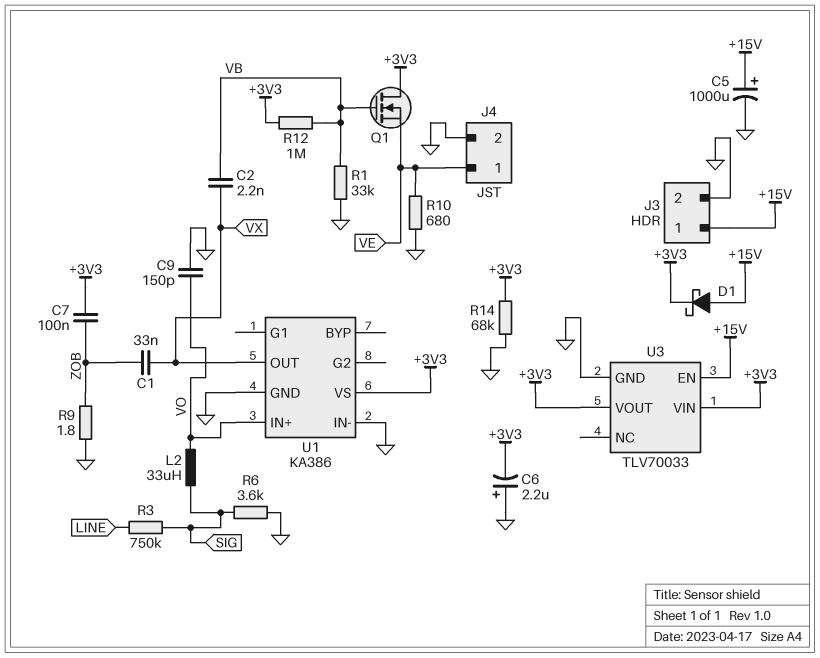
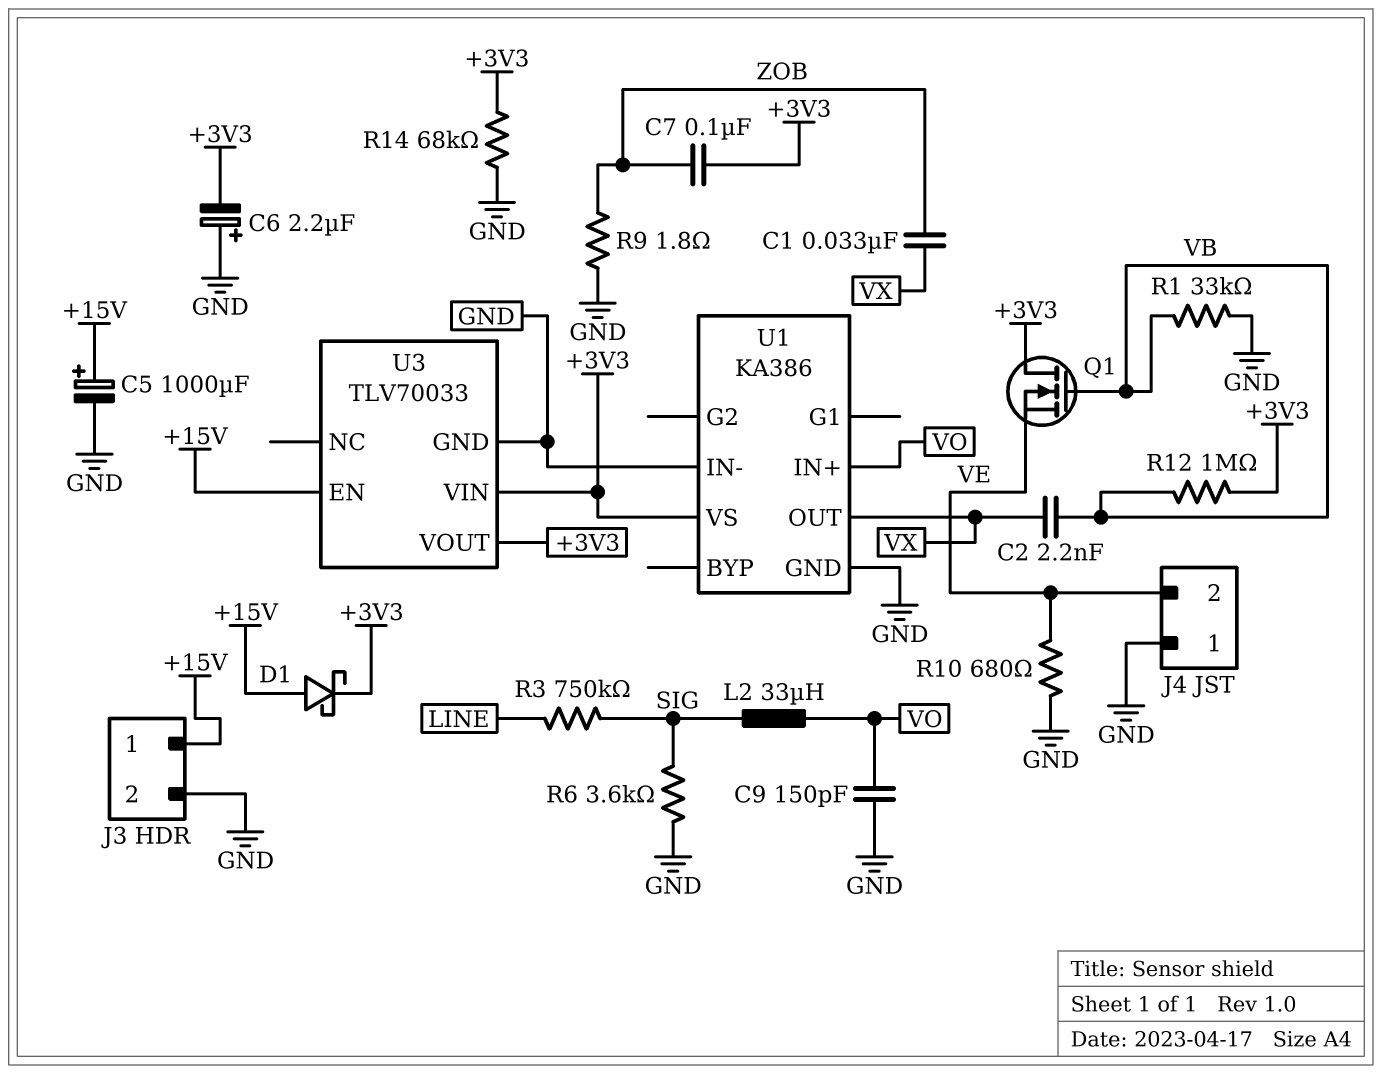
J4 pin 1: VE -> GND
J4 pin 2: GND -> VE

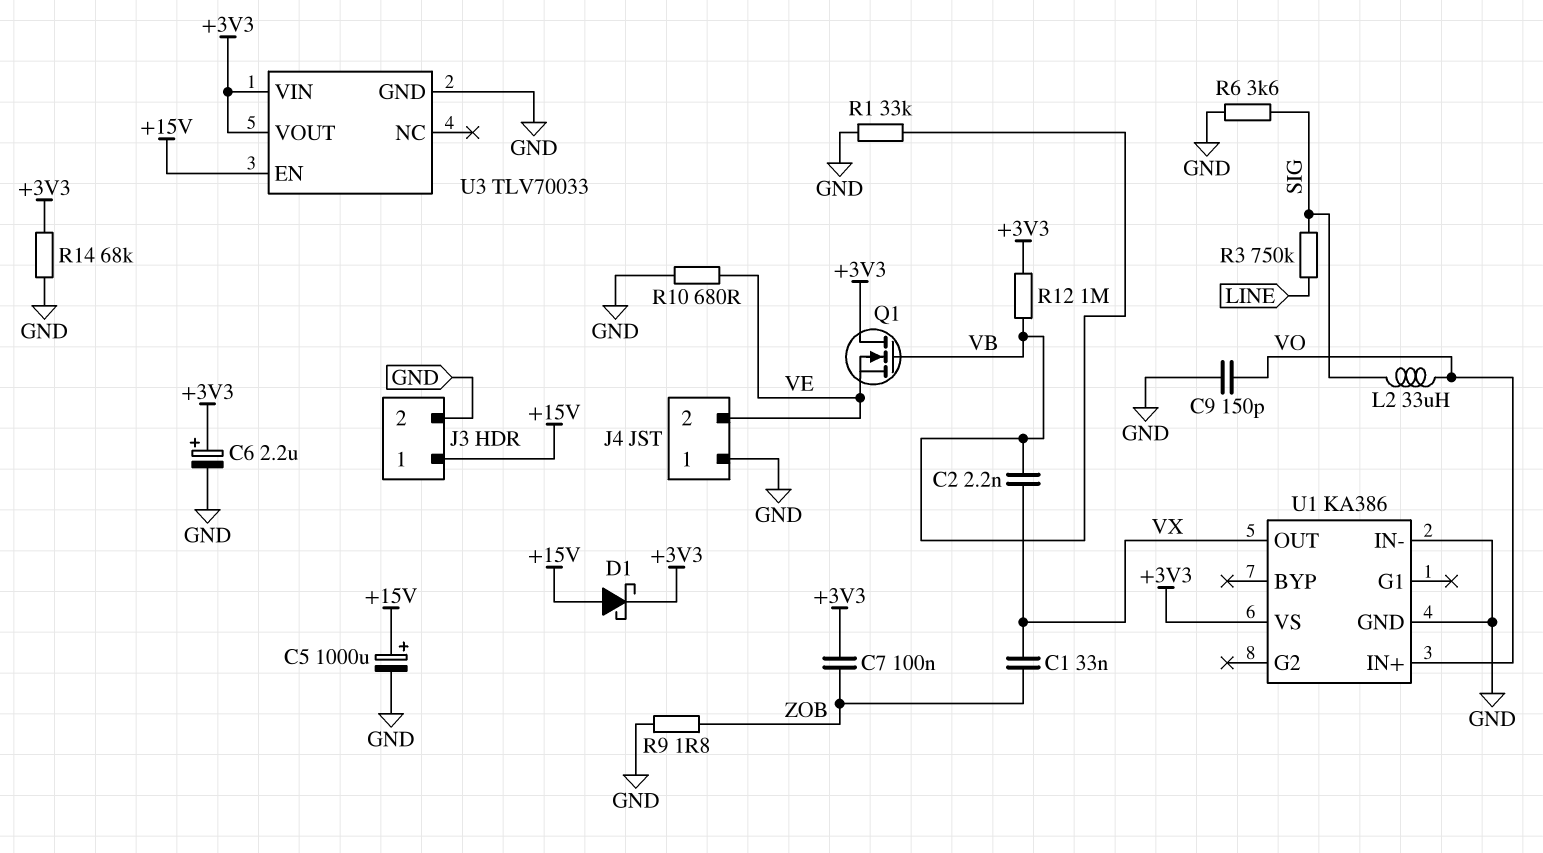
C6: 2.2uF (plus GND, minus +3V3) -> 2.2uF (plus +3V3, minus GND)

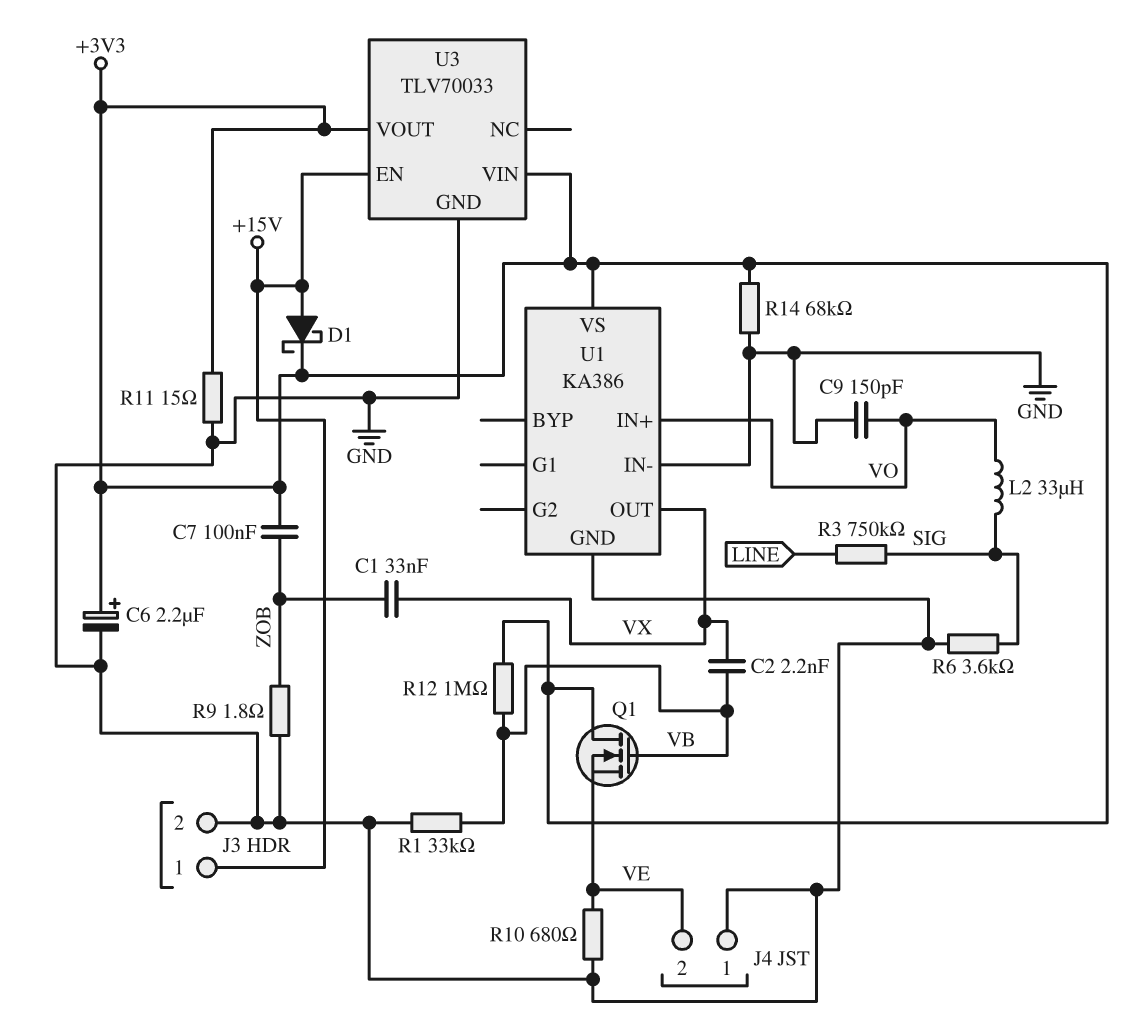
C5: 1000uF (plus +15V, minus GND) -> none
R11: none -> 15 (+3V3, GND)

